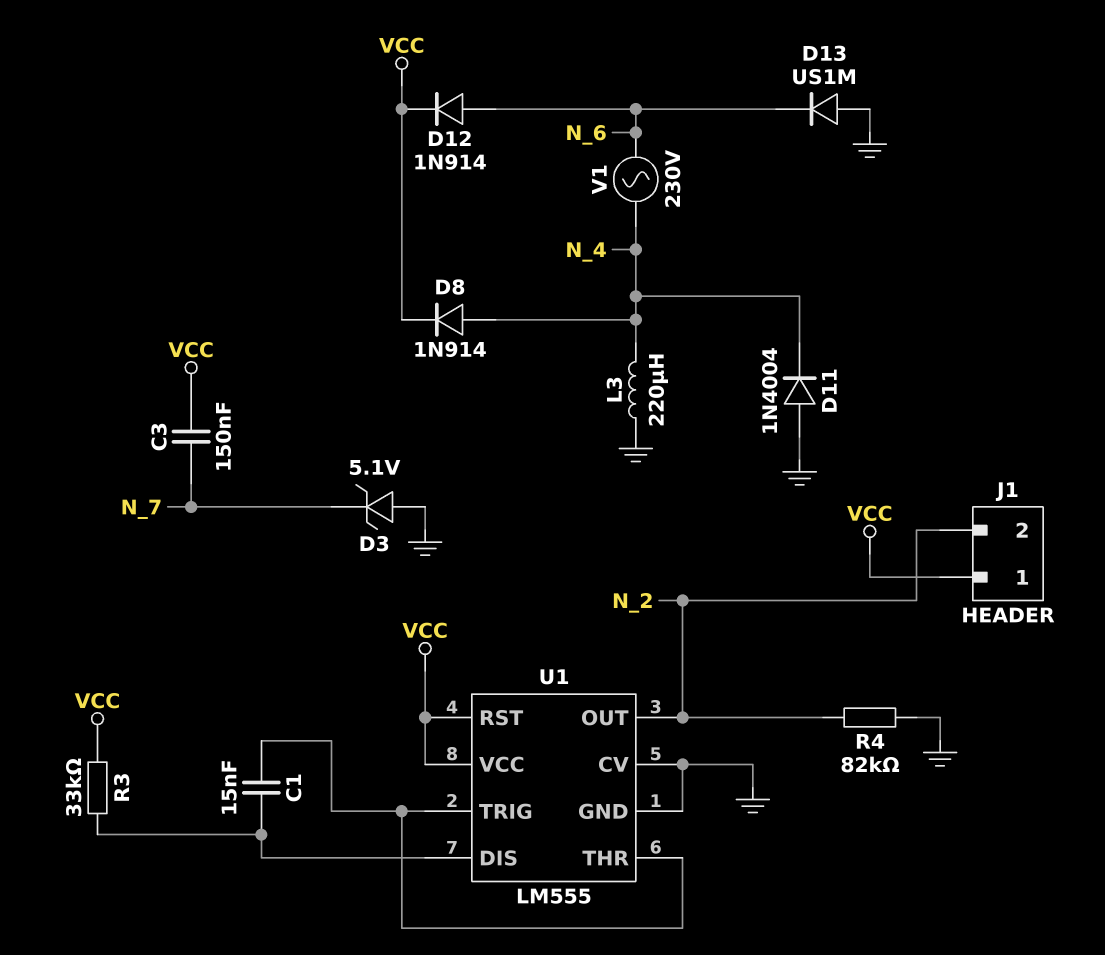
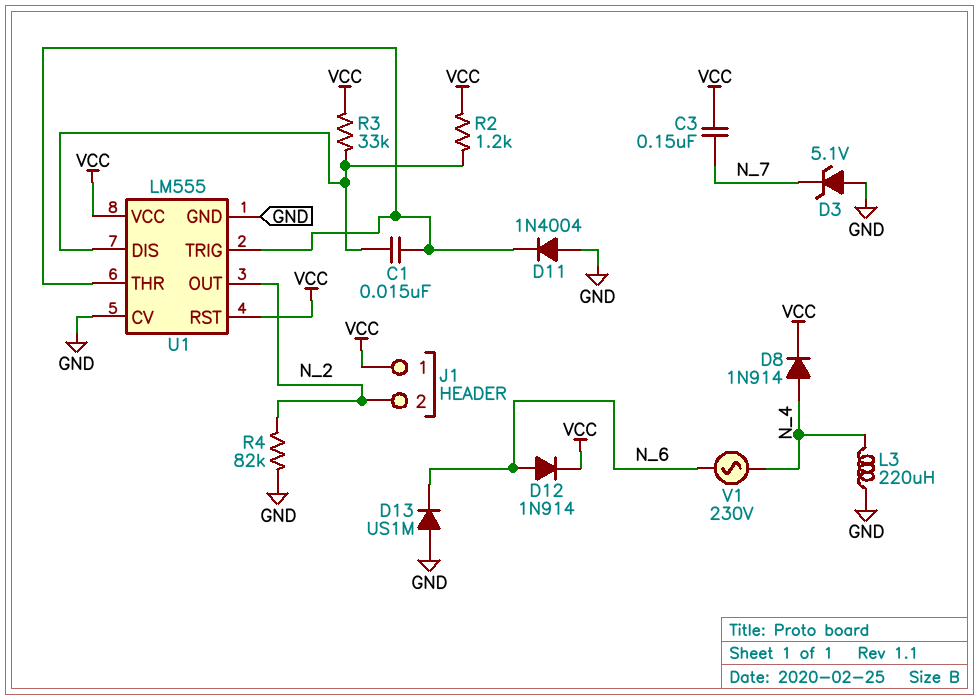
D11: diode 1N4004 (A GND, K N_4) -> diode 1N4004 (A GND, K U1/THR)
R2: none -> 1.2k (U1/DIS, VCC)

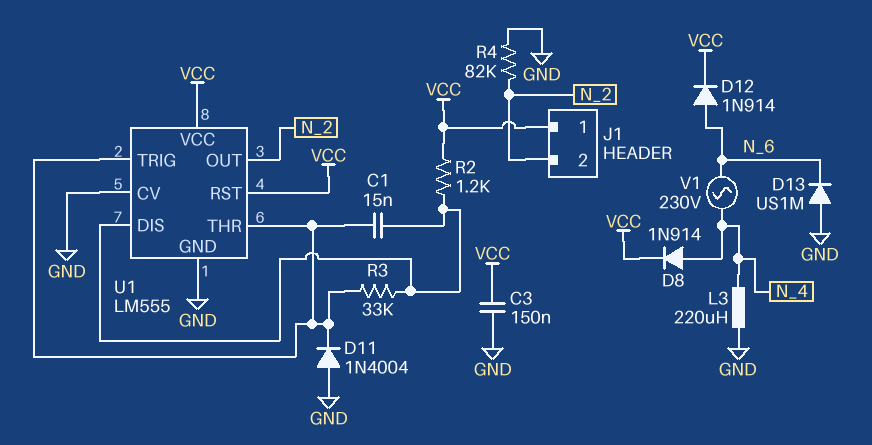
C3: 150nF (N_7, VCC) -> 150nF (GND, VCC)
D3: zener 5.1V (A GND, K N_7) -> none
R3: 33k (U1/DIS, VCC) -> 33k (U1/DIS, U1/THR)

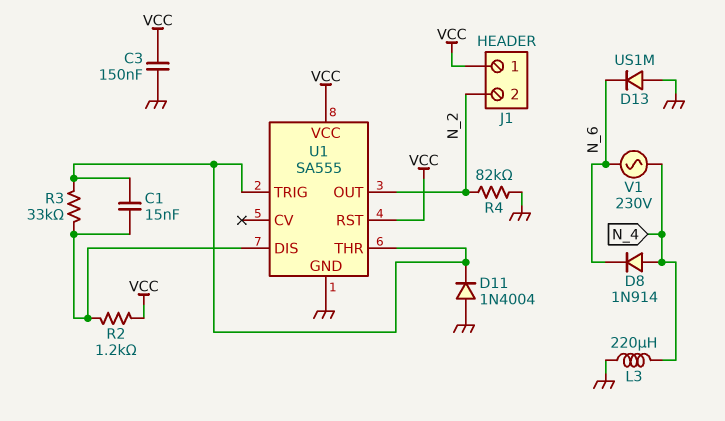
D8: diode 1N914 (A N_4, K VCC) -> diode 1N914 (A N_4, K N_6)
D12: diode 1N914 (A N_6, K VCC) -> none
U1: LM555 -> SA555
U1 pin CV: GND -> none

